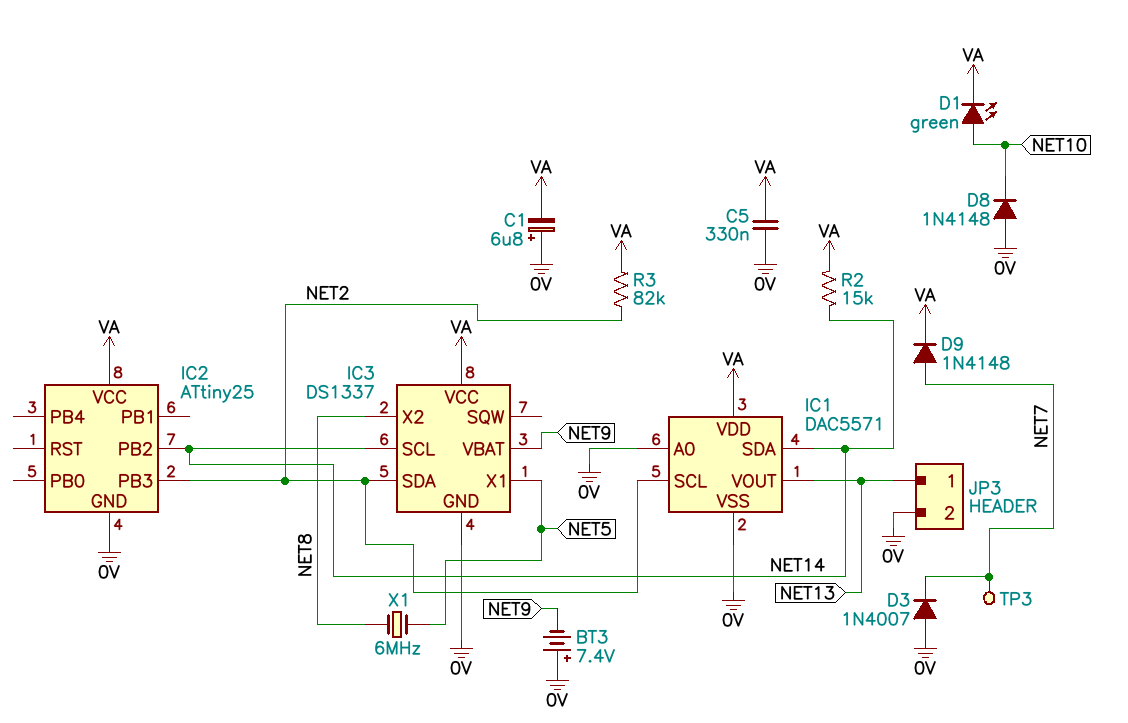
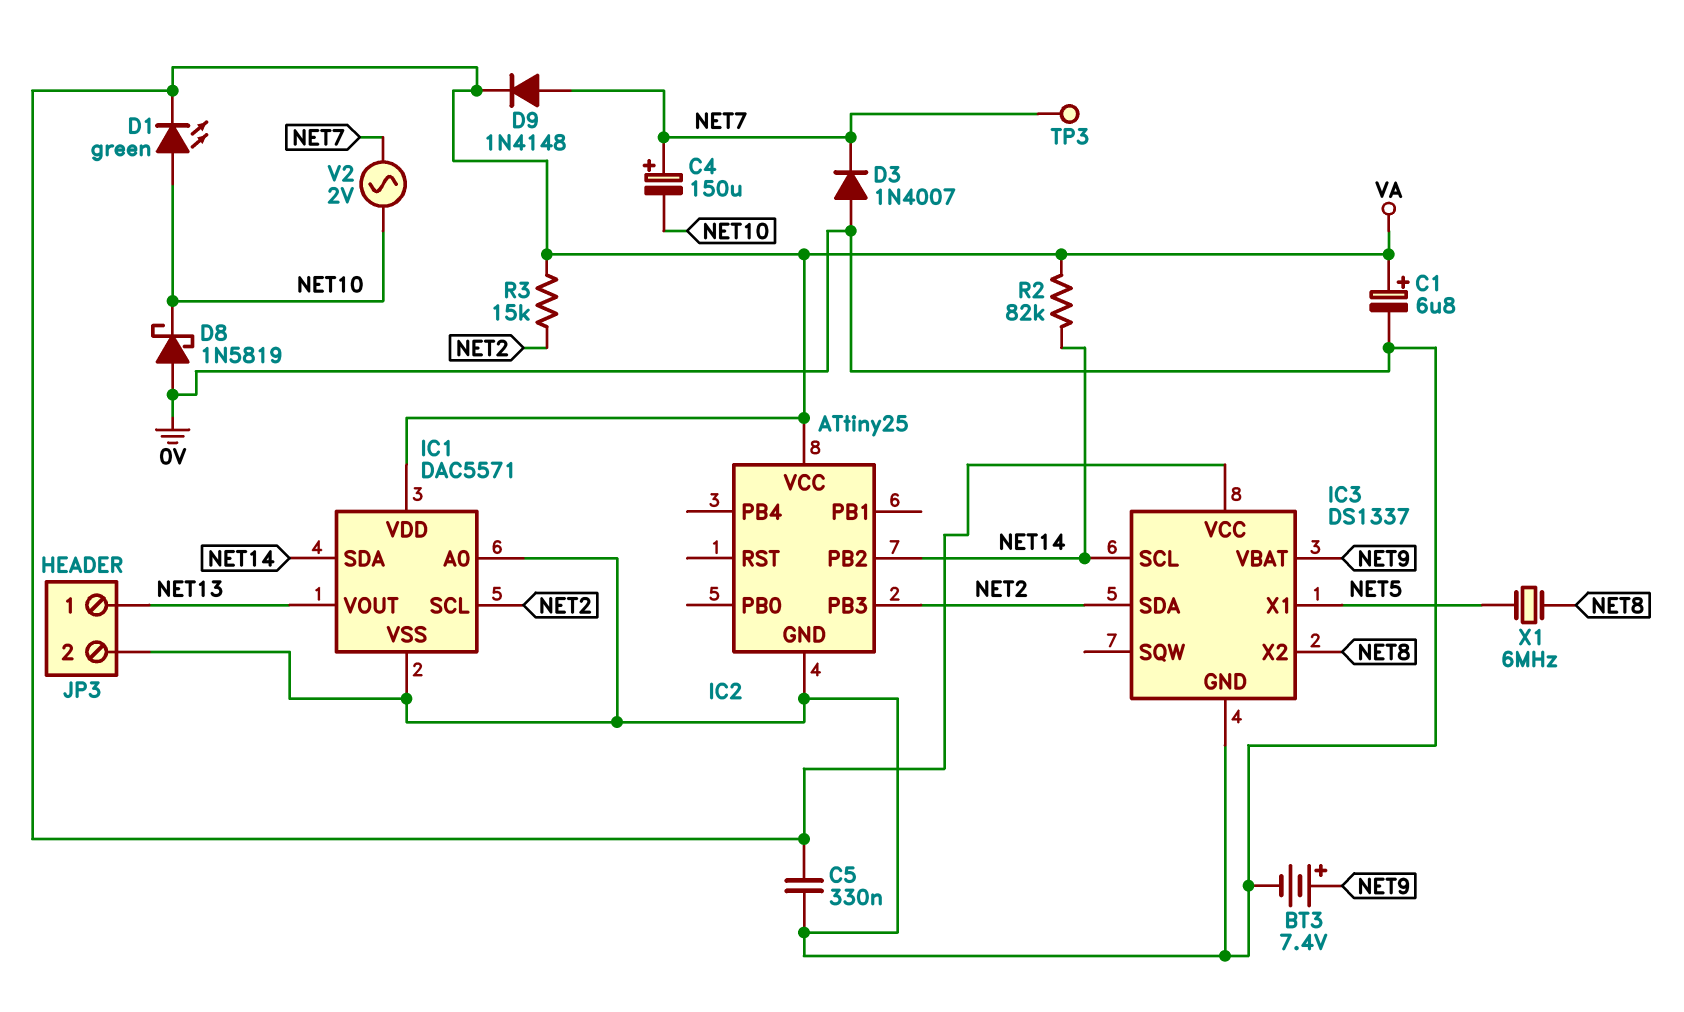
BT3: 7.4V (plus 0V, minus NET9) -> 7.4V (plus NET9, minus 0V)
C1: 6.8uF (plus 0V, minus VA) -> 6.8uF (plus VA, minus 0V)
C4: none -> 150uF (plus NET7, minus NET10)
D8: diode 1N4148 (A 0V, K NET10) -> schottky 1N5819 (A 0V, K NET10)
R2: 15k (NET14, VA) -> 82k (NET14, VA)
R3: 82k (NET2, VA) -> 15k (NET2, VA)
V2: none -> AC 2V (NET7, NET10)

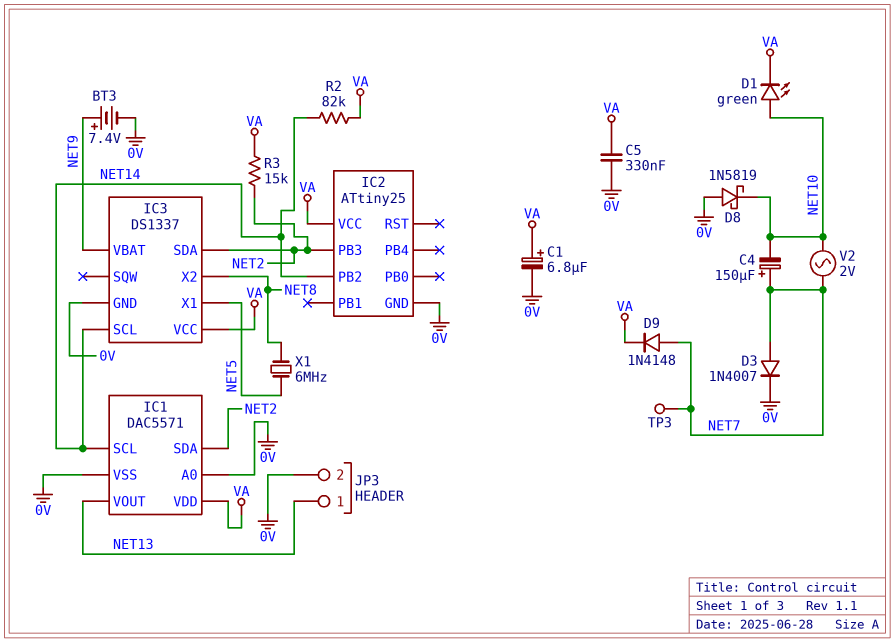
D3: diode 1N4007 (A 0V, K NET7) -> diode 1N4007 (A NET7, K 0V)
IC1 pin SCL: NET2 -> NET14
IC1 pin SDA: NET14 -> NET2

